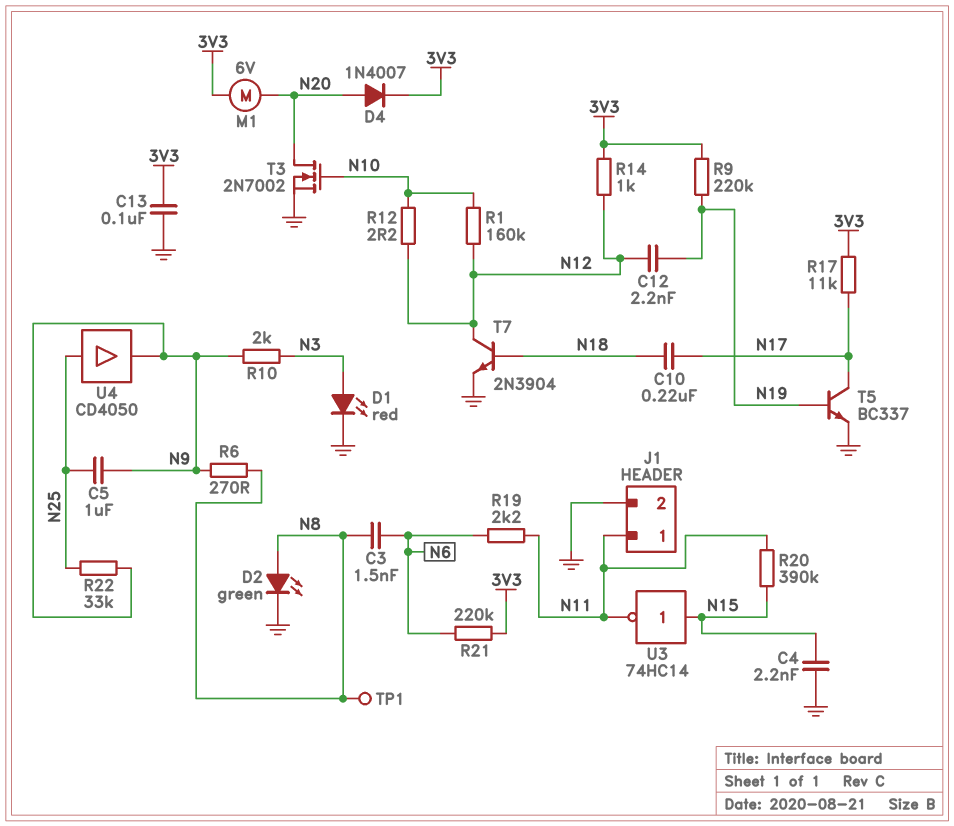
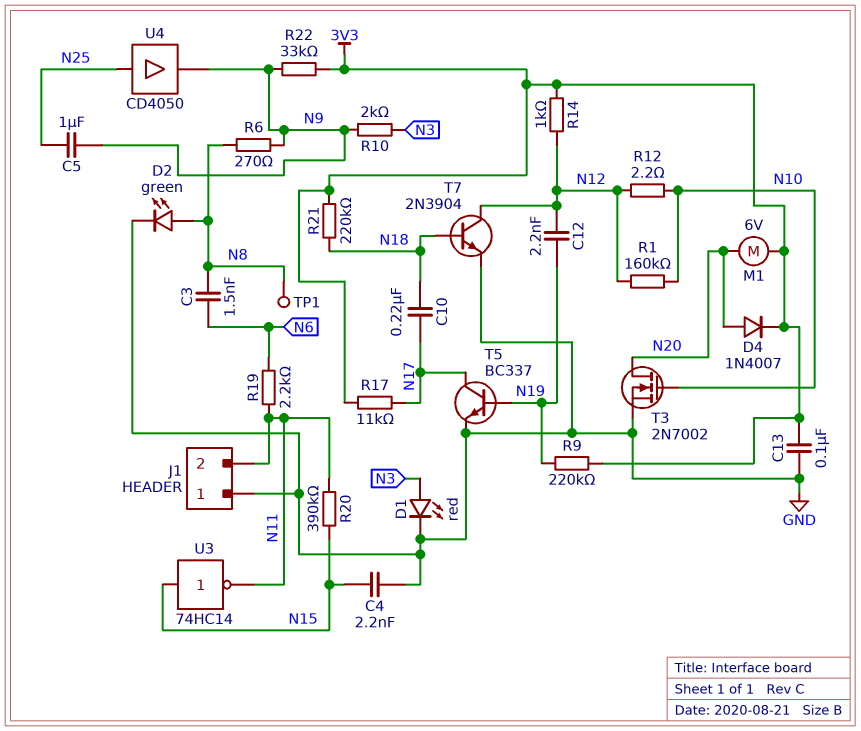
J1 pin 1: N11 -> GND
J1 pin 2: GND -> N11
R21: 220k (3V3, N6) -> 220k (3V3, N18)
R22: 33k (N9, N25) -> 33k (3V3, N9)

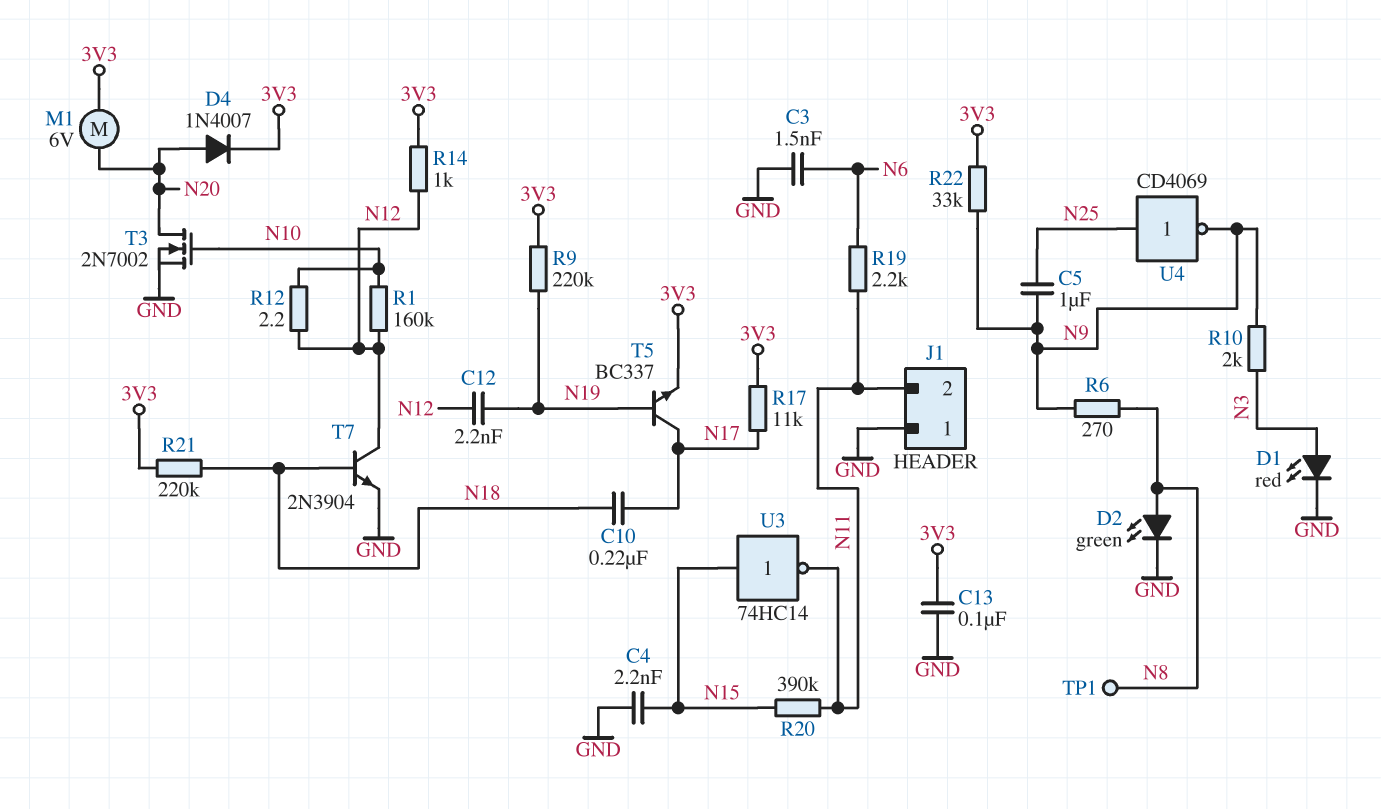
C3: 1.5nF (N6, N8) -> 1.5nF (GND, N6)
T5: NPN BC337 (B N19, C N17, E GND) -> NPN BC337 (B N19, C N17, E 3V3)
U4: buffer CD4050 (in N25, out N9) -> NOT CD4069 (in N25, out N9)

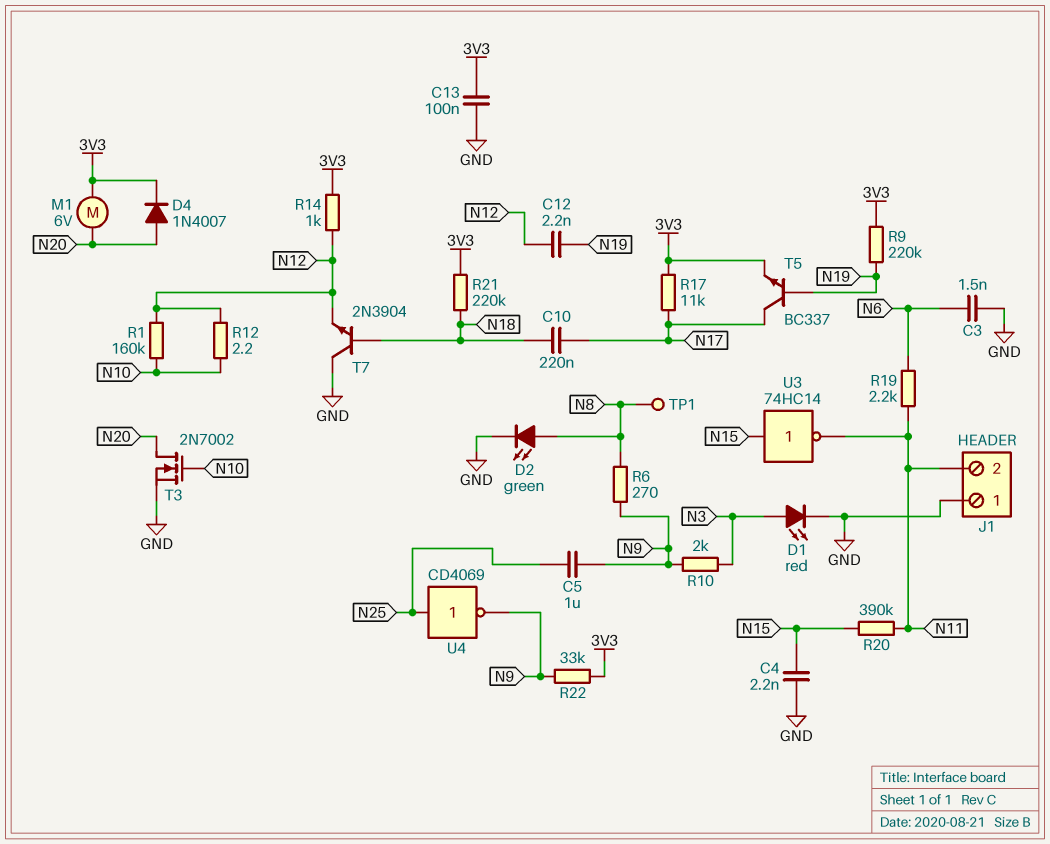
T7: NPN 2N3904 (B N18, C N12, E GND) -> NPN 2N3904 (B N18, C GND, E N12)

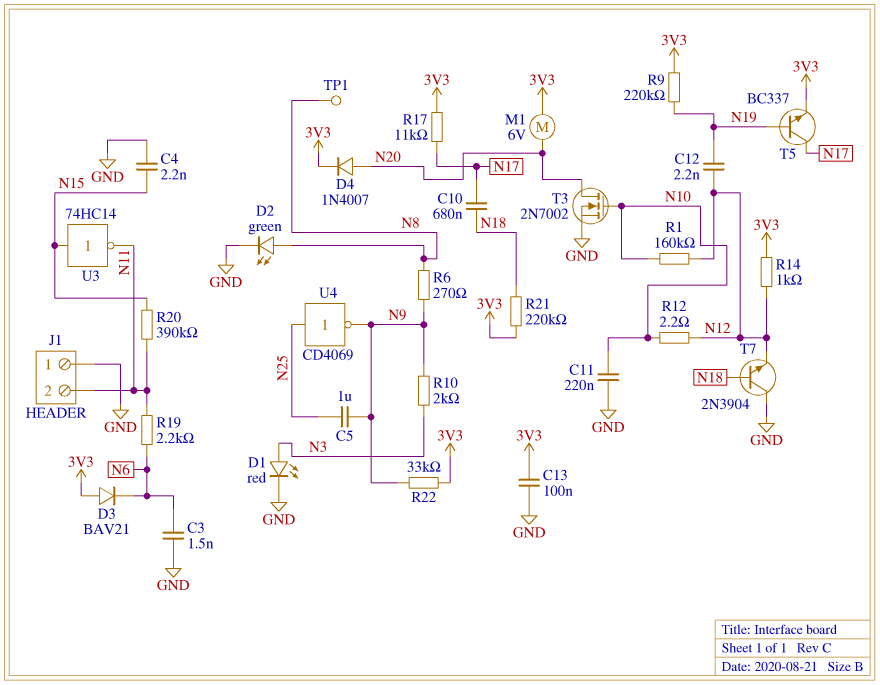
C10: 220nF (N17, N18) -> 680nF (N17, N18)
C11: none -> 220nF (GND, N10)
D3: none -> diode BAV21 (A 3V3, K N6)

